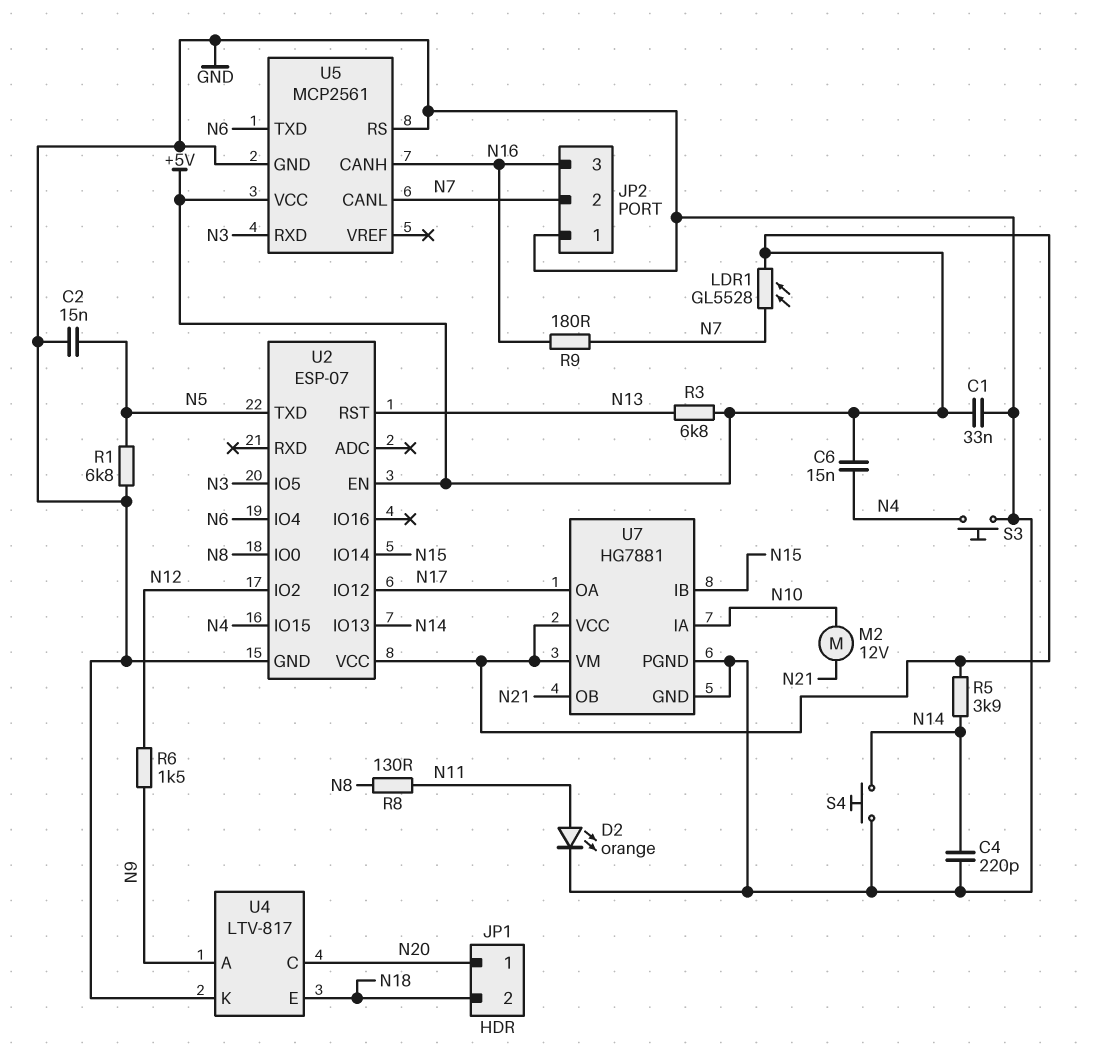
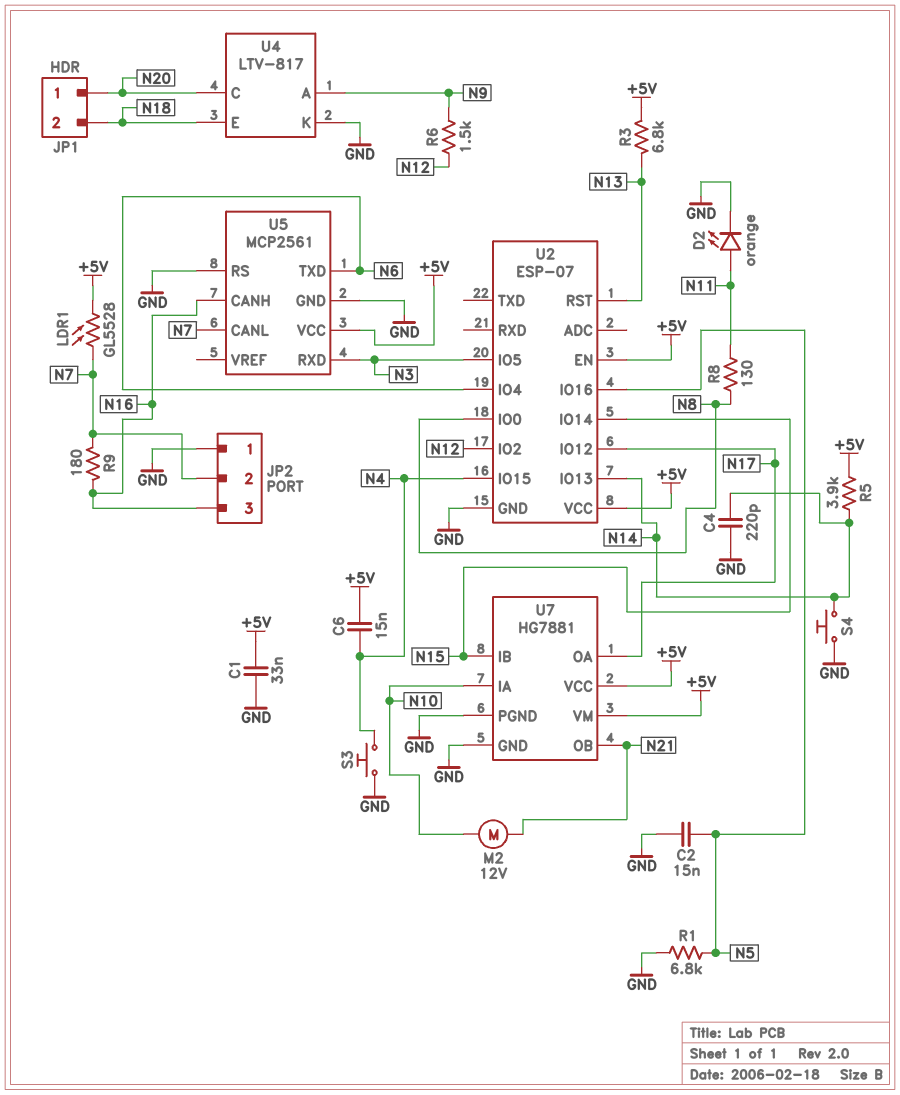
U2 pin IO16: none -> N5
U2 pin TXD: N5 -> none

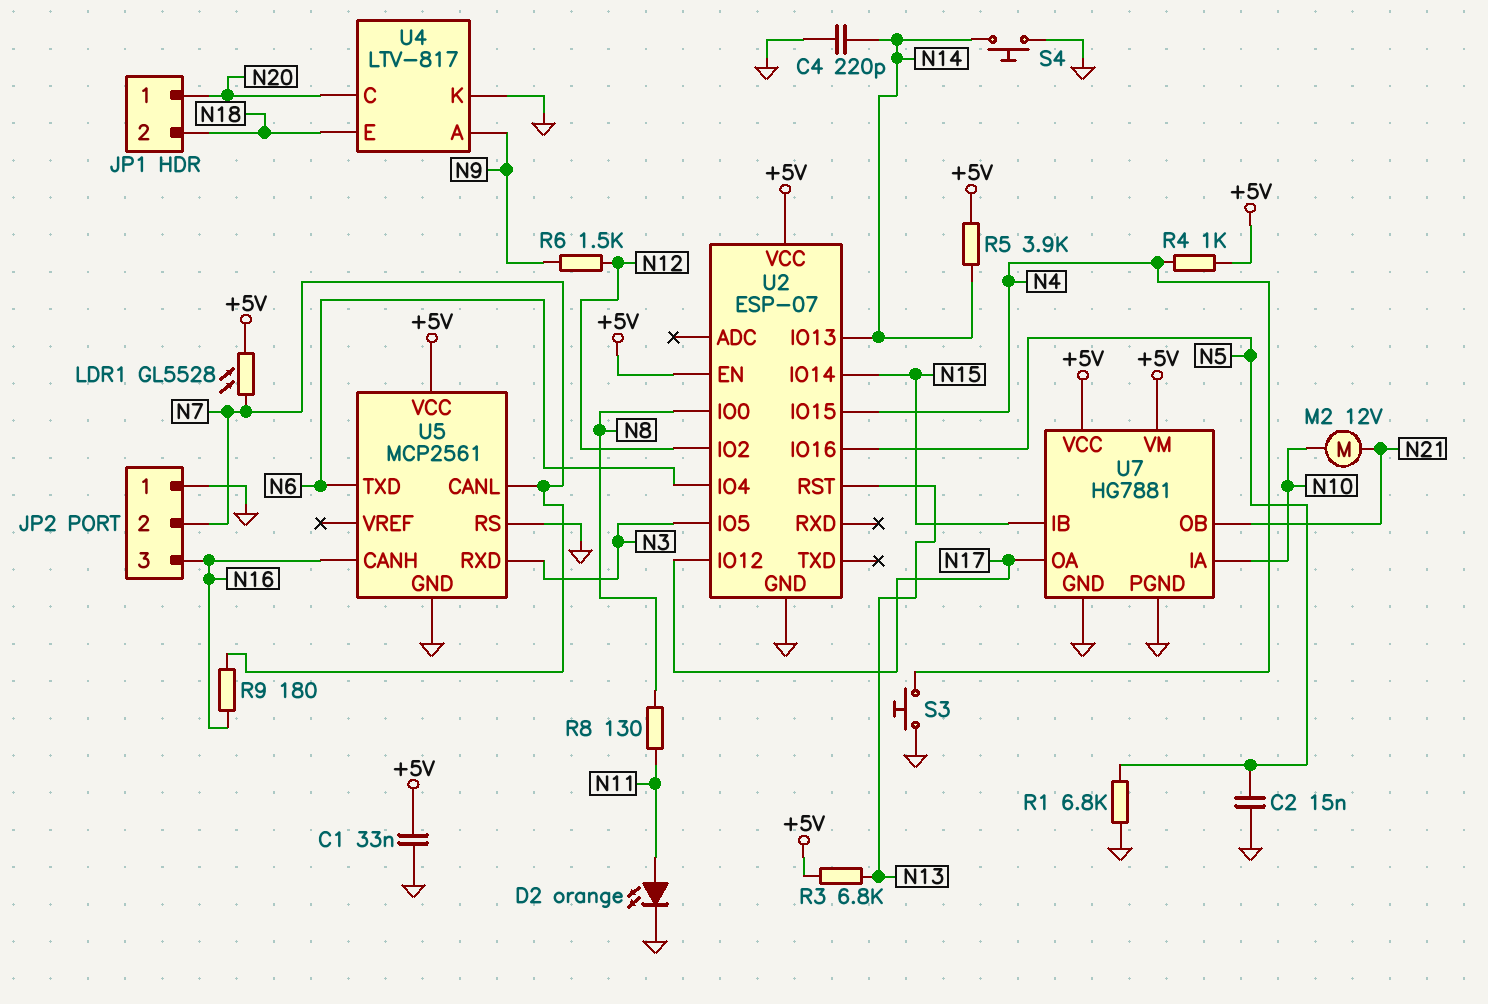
C6: 15nF (+5V, N4) -> none
R4: none -> 1k (+5V, N4)

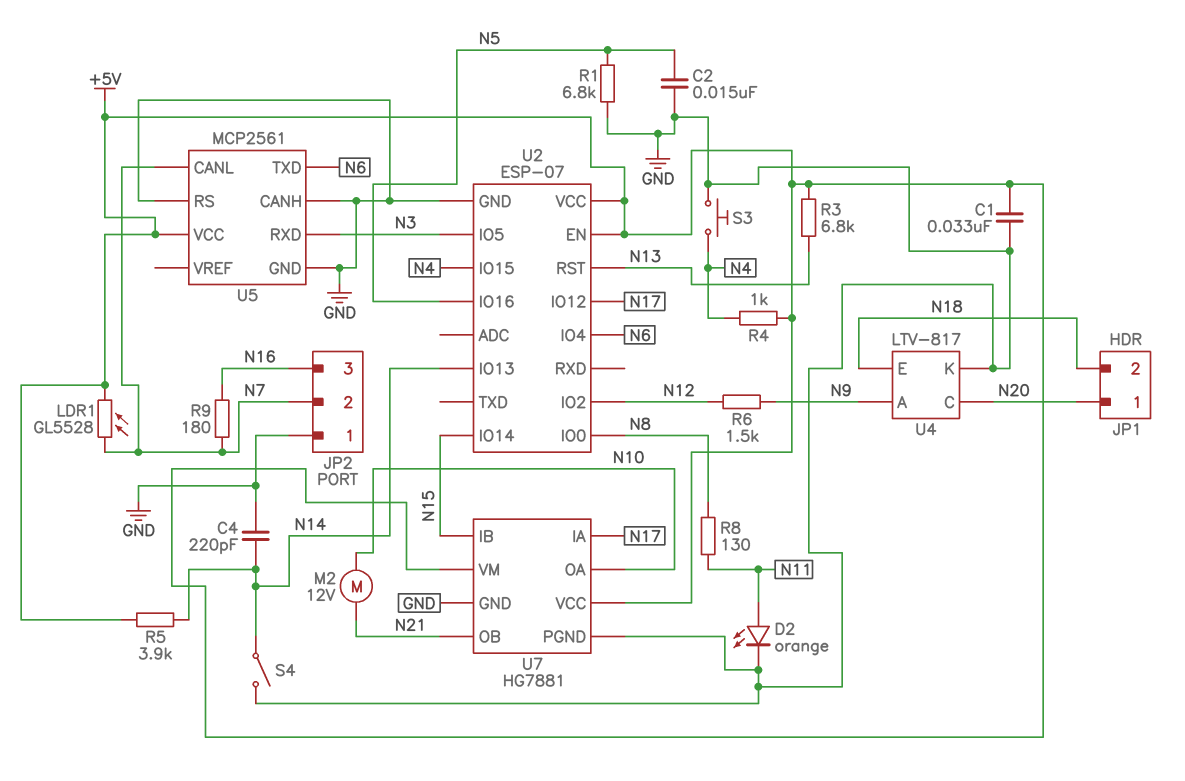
S4: button (GND, N14) -> switch (GND, N14)
U5 pin CANH: N16 -> GND
U7 pin IA: N10 -> N17
U7 pin OA: N17 -> N10

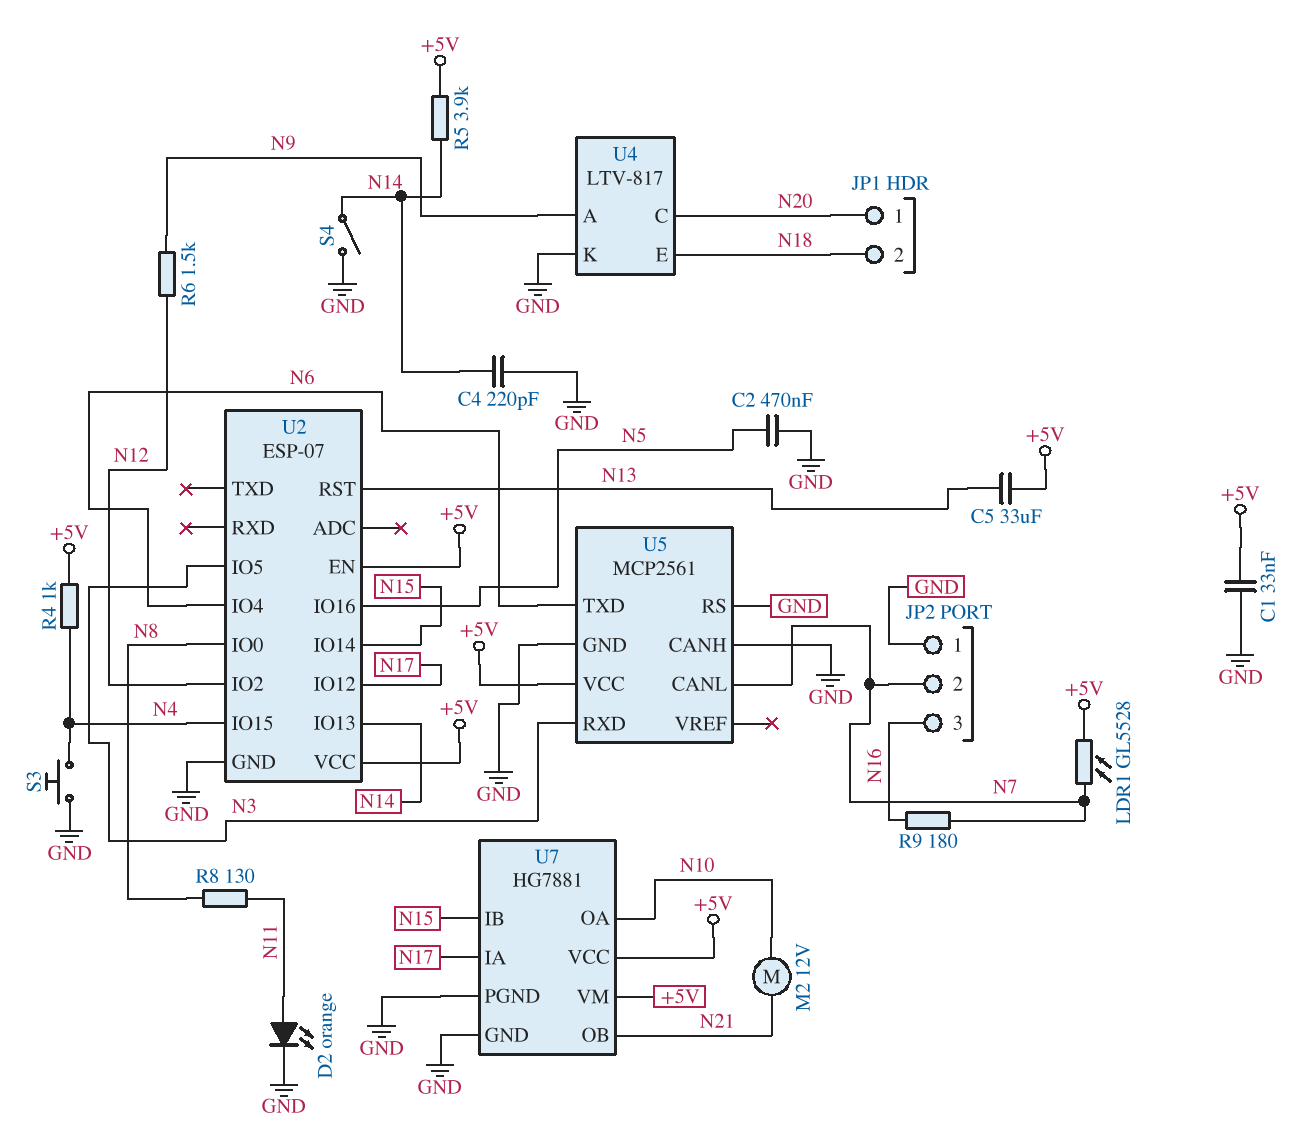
C2: 15nF (GND, N5) -> 470nF (GND, N5)
C5: none -> 33uF (+5V, N13)
R1: 6.8k (GND, N5) -> none
R3: 6.8k (+5V, N13) -> none

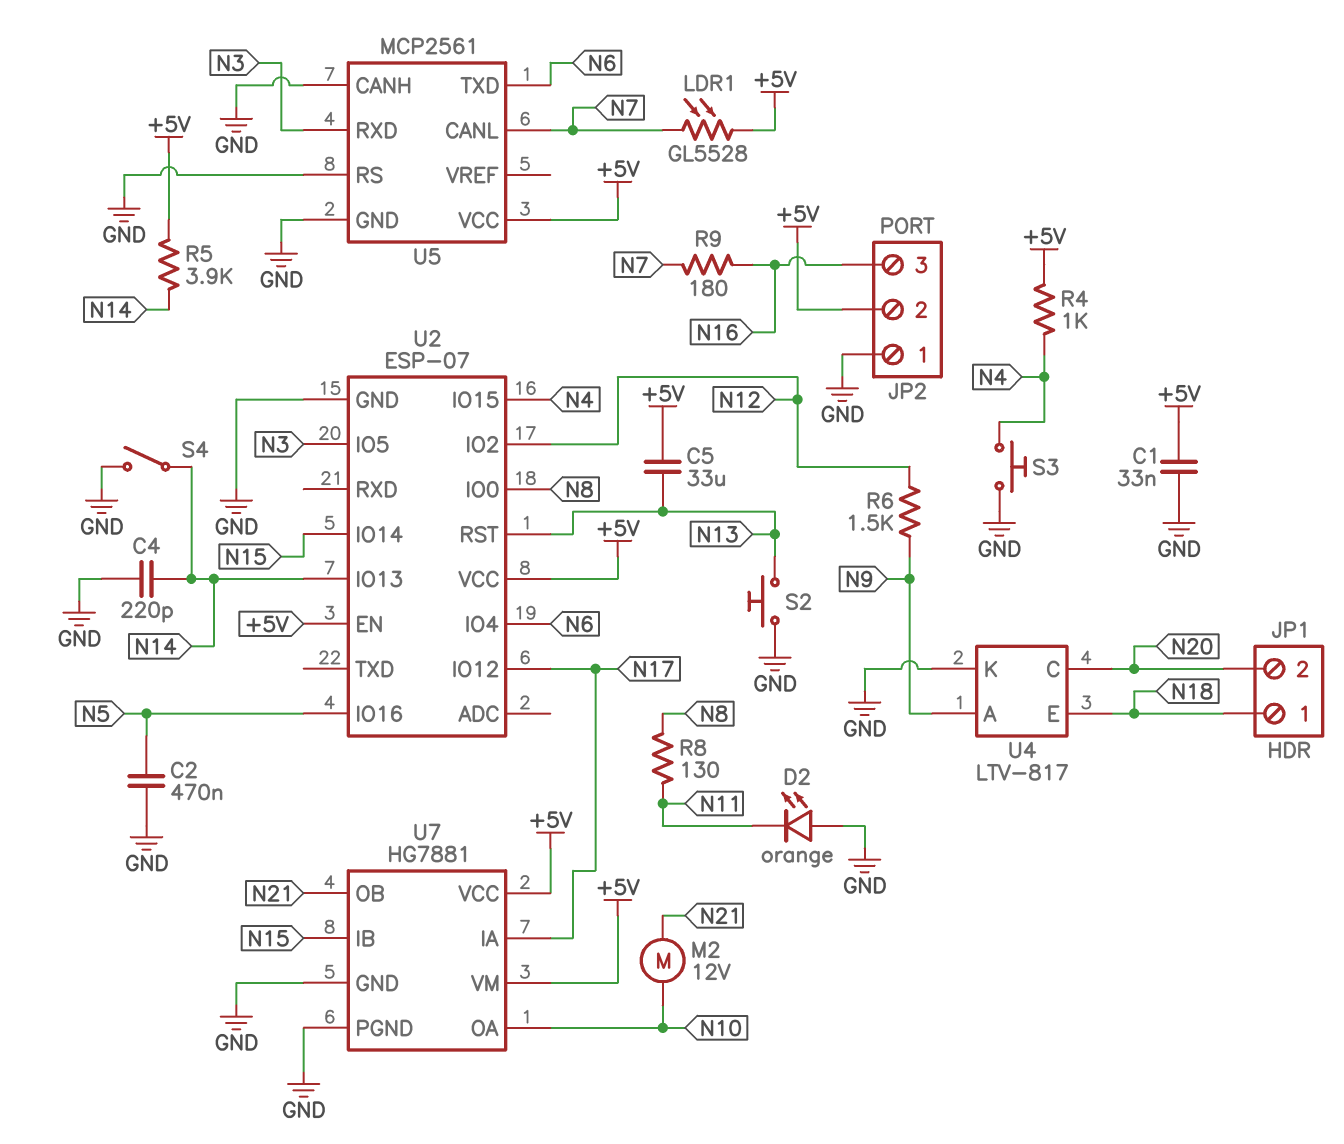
D2: LED orange (A N11, K GND) -> LED orange (A GND, K N11)
JP1 pin 1: N20 -> N18
JP1 pin 2: N18 -> N20
JP2 pin 2: N7 -> +5V
S2: none -> button (GND, N13)

